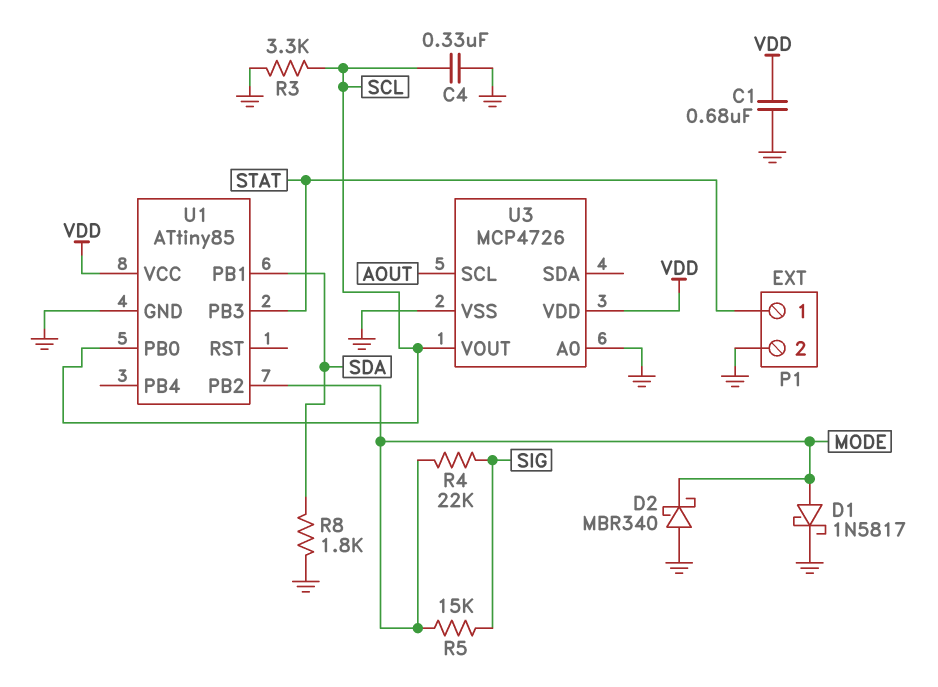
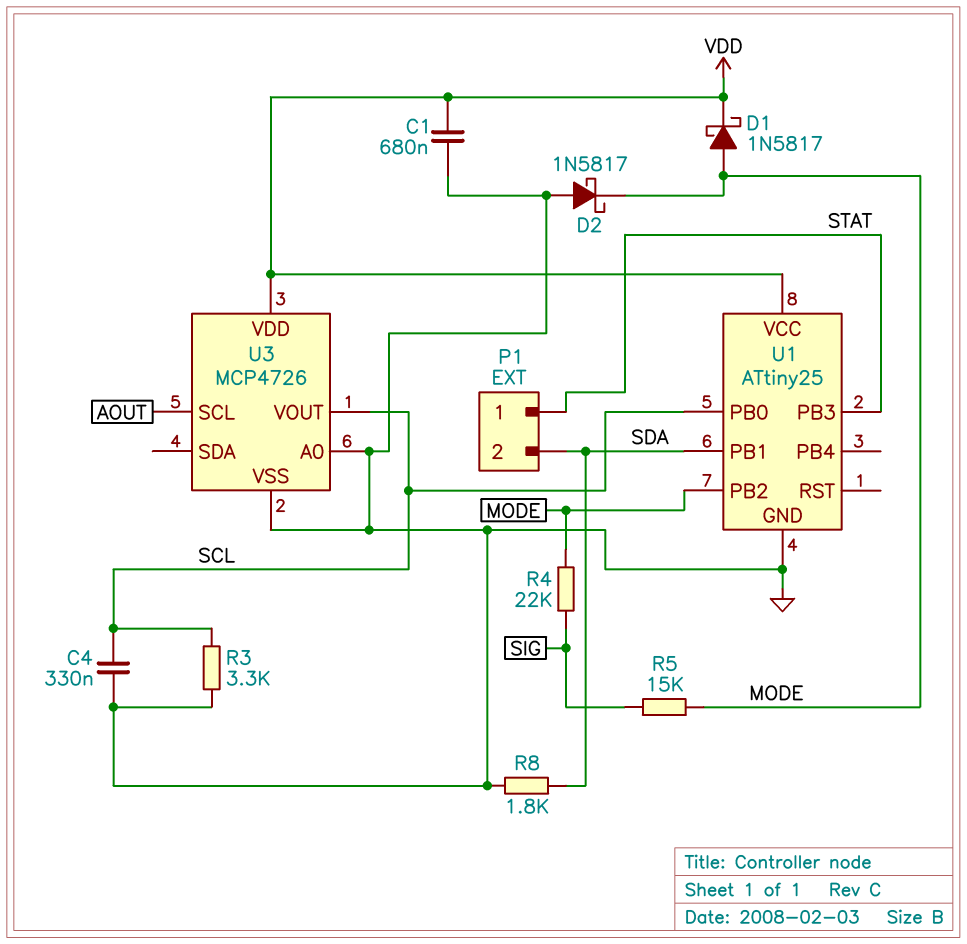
D1: schottky 1N5817 (A MODE, K GND) -> schottky 1N5817 (A MODE, K VDD)
D2: schottky MBR340 (A GND, K MODE) -> schottky 1N5817 (A GND, K MODE)
P1 pin 2: GND -> SDA
U1: ATtiny85 -> ATtiny25

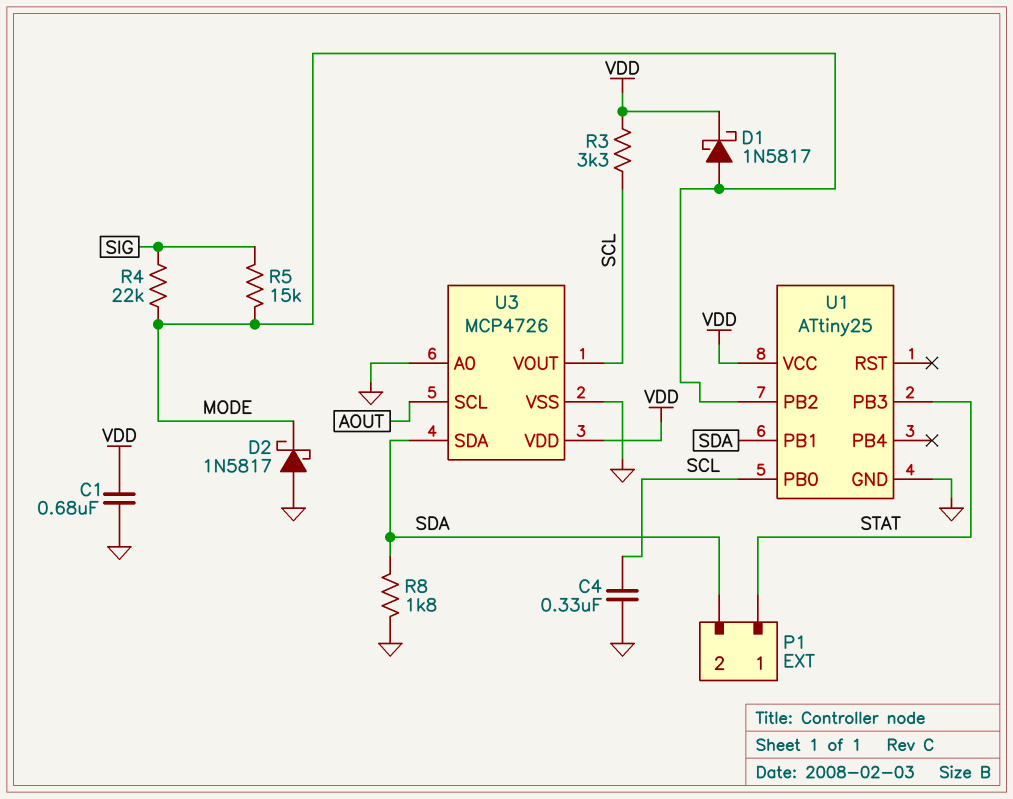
R3: 3.3k (GND, SCL) -> 3.3k (SCL, VDD)
U3 pin SDA: none -> SDA

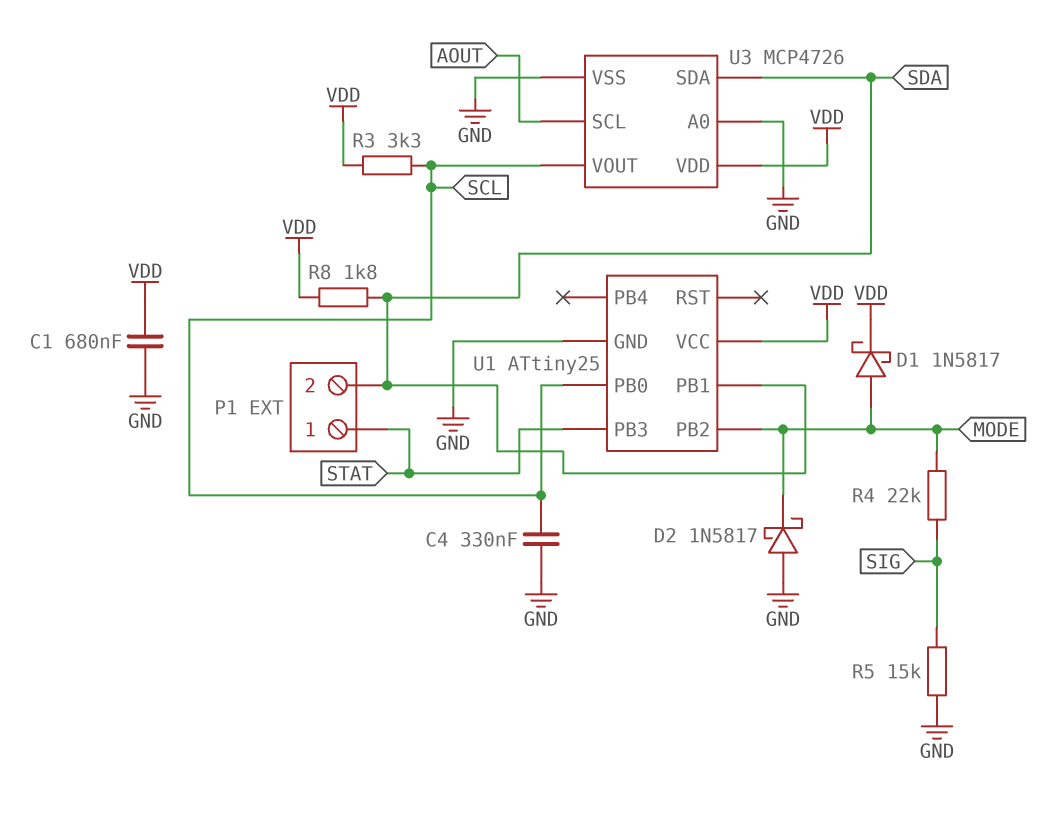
R5: 15k (MODE, SIG) -> 15k (GND, SIG)
R8: 1.8k (GND, SDA) -> 1.8k (SDA, VDD)

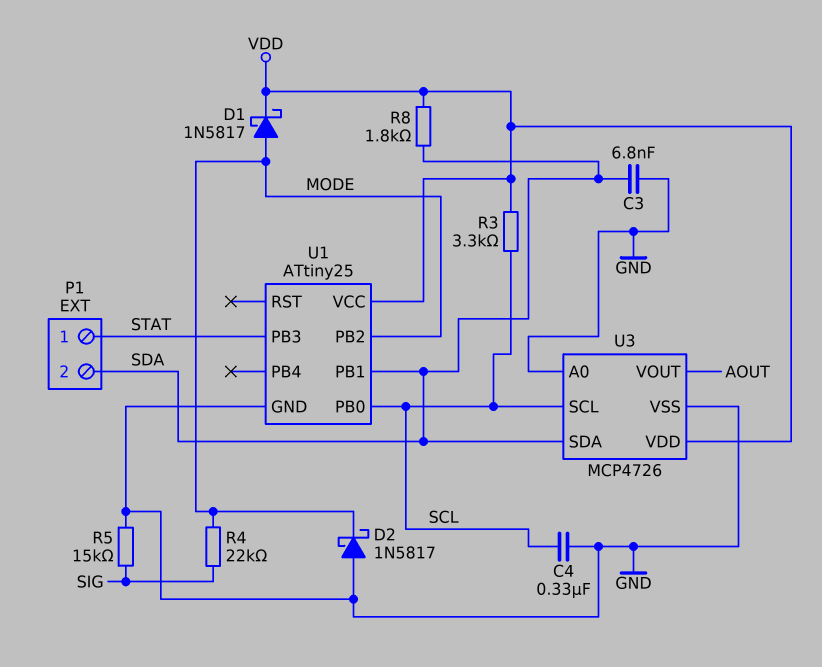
C1: 680nF (GND, VDD) -> none
C3: none -> 6.8nF (GND, SDA)
U3 pin SCL: AOUT -> SCL
U3 pin VOUT: SCL -> AOUT

